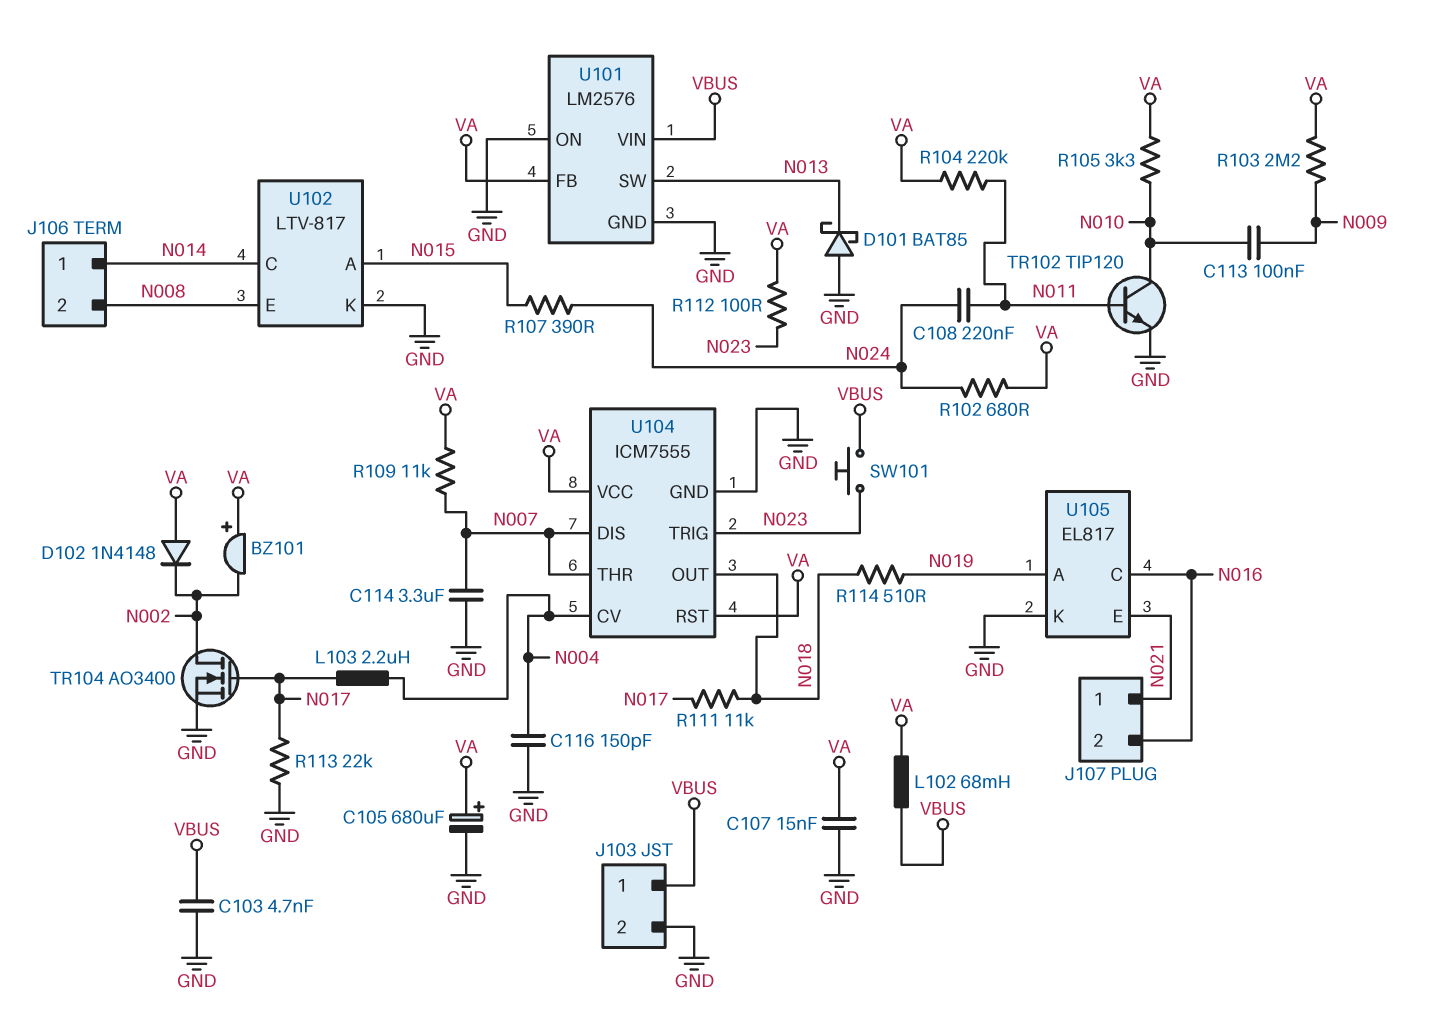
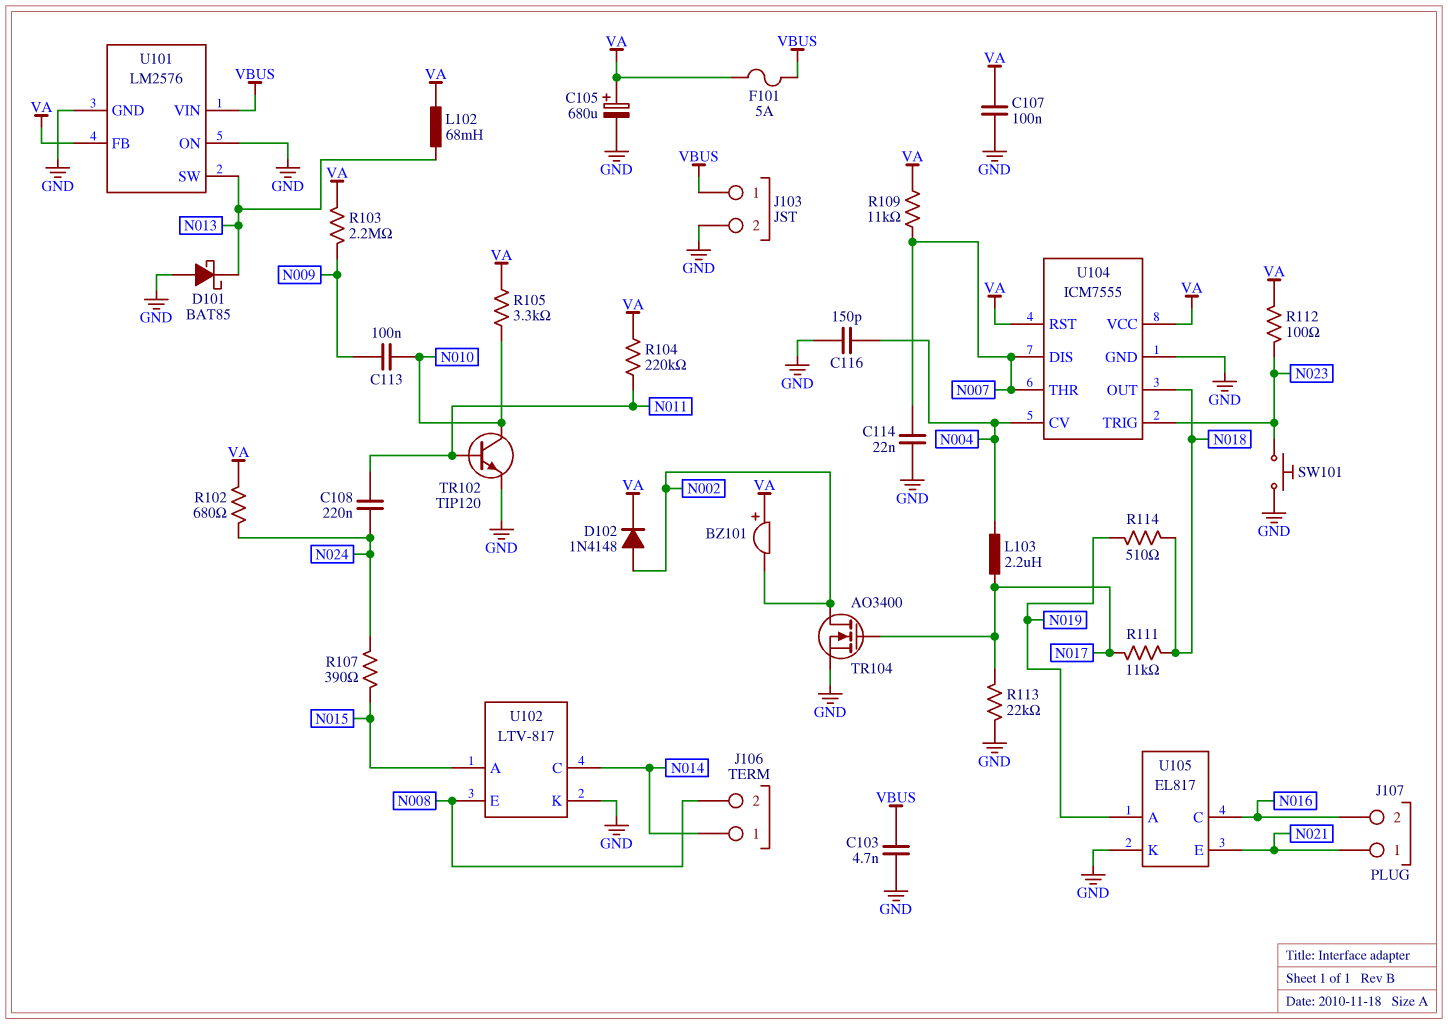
C107: 15nF (GND, VA) -> 100nF (GND, VA)
C114: 3.3uF (GND, N007) -> 22nF (GND, N007)
D102: diode 1N4148 (A VA, K N002) -> diode 1N4148 (A N002, K VA)
F101: none -> 5A (VA, VBUS)
L102: 68mH (VA, VBUS) -> 68mH (N013, VA)
SW101: button (N023, VBUS) -> button (GND, N023)

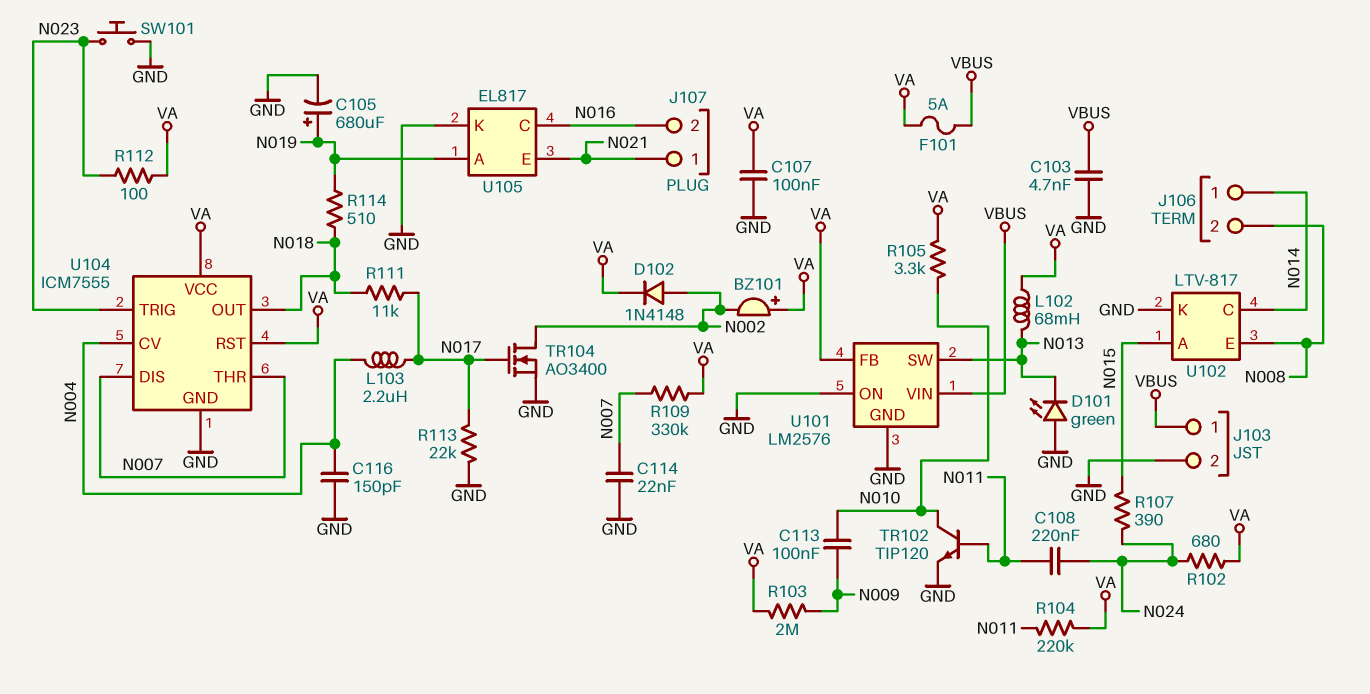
C105: 680uF (plus VA, minus GND) -> 680uF (plus N019, minus GND)
D101: schottky BAT85 (A GND, K N013) -> LED green (A GND, K N013)
R103: 2.2M (N009, VA) -> 2M (N009, VA)
R109: 11k (N007, VA) -> 330k (N007, VA)

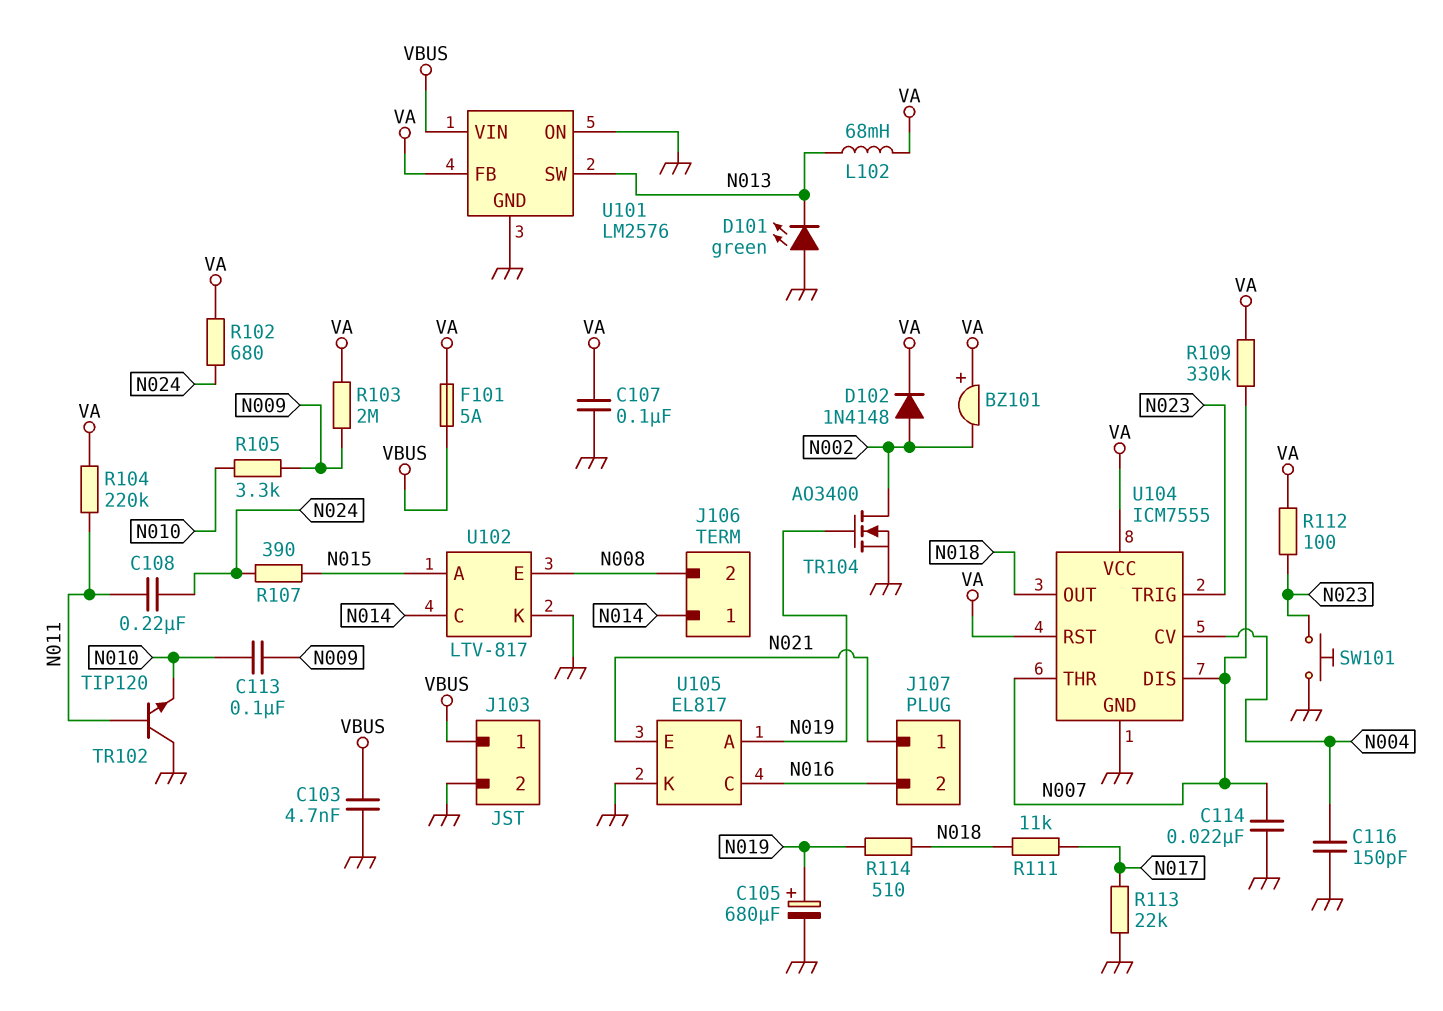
L103: 2.2uH (N004, N017) -> none
R105: 3.3k (N010, VA) -> 3.3k (N009, N010)
TR102: NPN TIP120 (B N011, C N010, E GND) -> NPN TIP120 (B N011, C GND, E N010)
TR104: NMOS AO3400 (G N017, D N002, S GND) -> NMOS AO3400 (G N019, D N002, S GND)

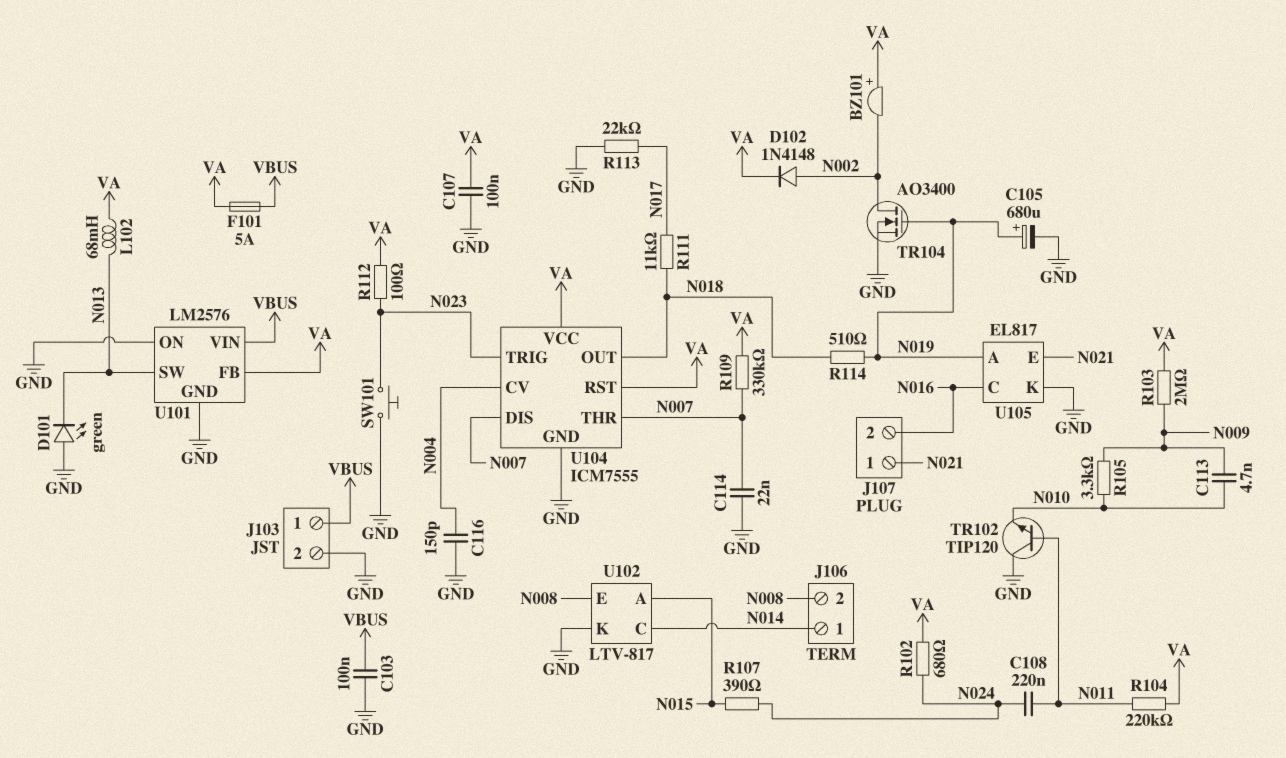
C103: 4.7nF (GND, VBUS) -> 100nF (GND, VBUS)
C113: 100nF (N009, N010) -> 4.7nF (N009, N010)

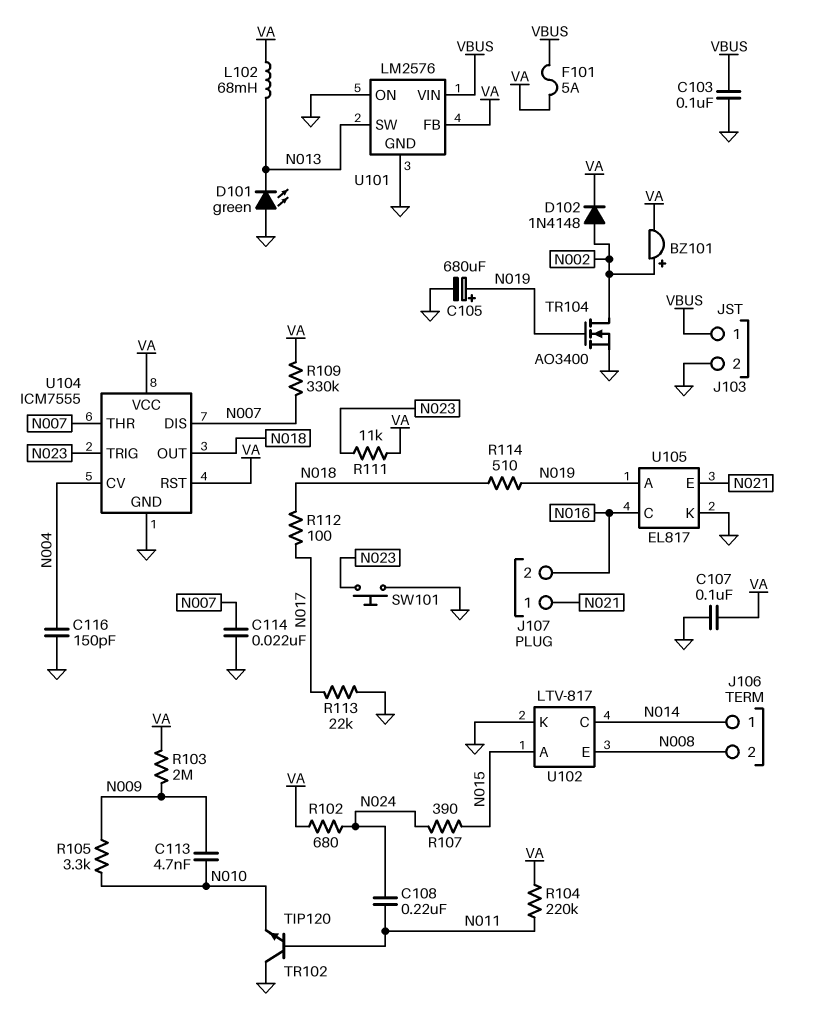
BZ101: buzzer (plus VA, minus N002) -> buzzer (plus N002, minus VA)
R111: 11k (N017, N018) -> 11k (N023, VA)
R112: 100 (N023, VA) -> 100 (N017, N018)

